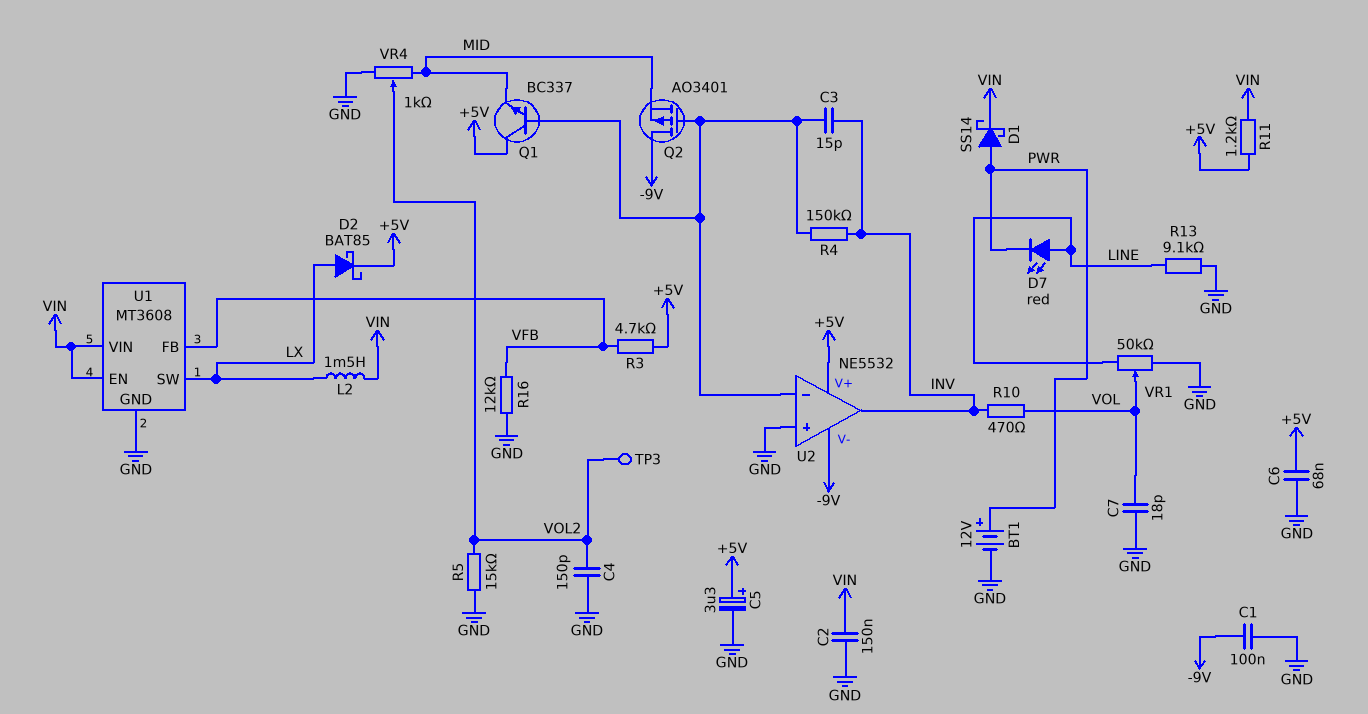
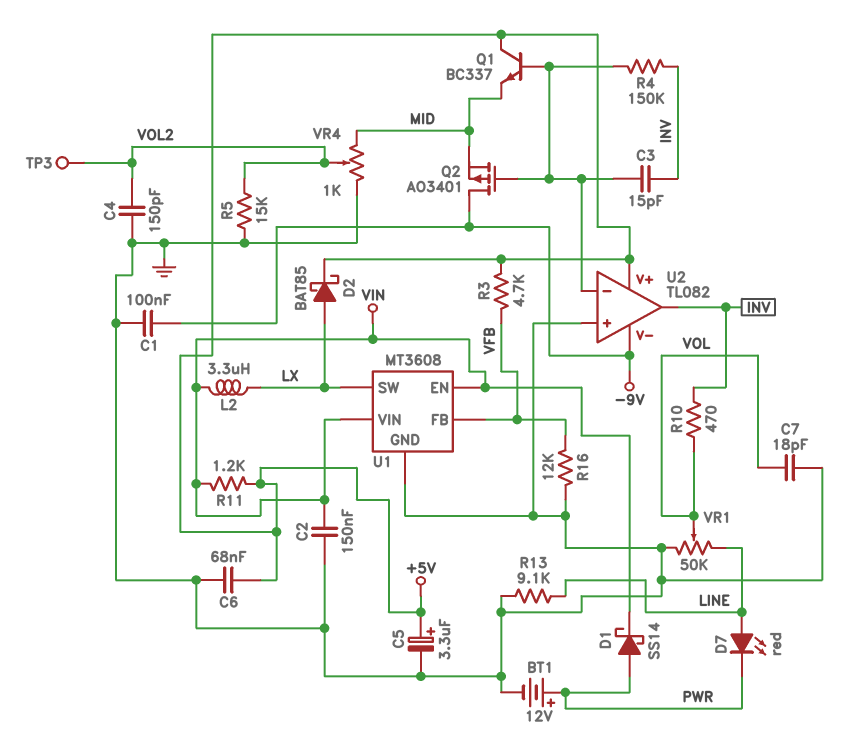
L2: 1.5mH (LX, VIN) -> 3.3uH (LX, VIN)
U2: NE5532 -> TL082

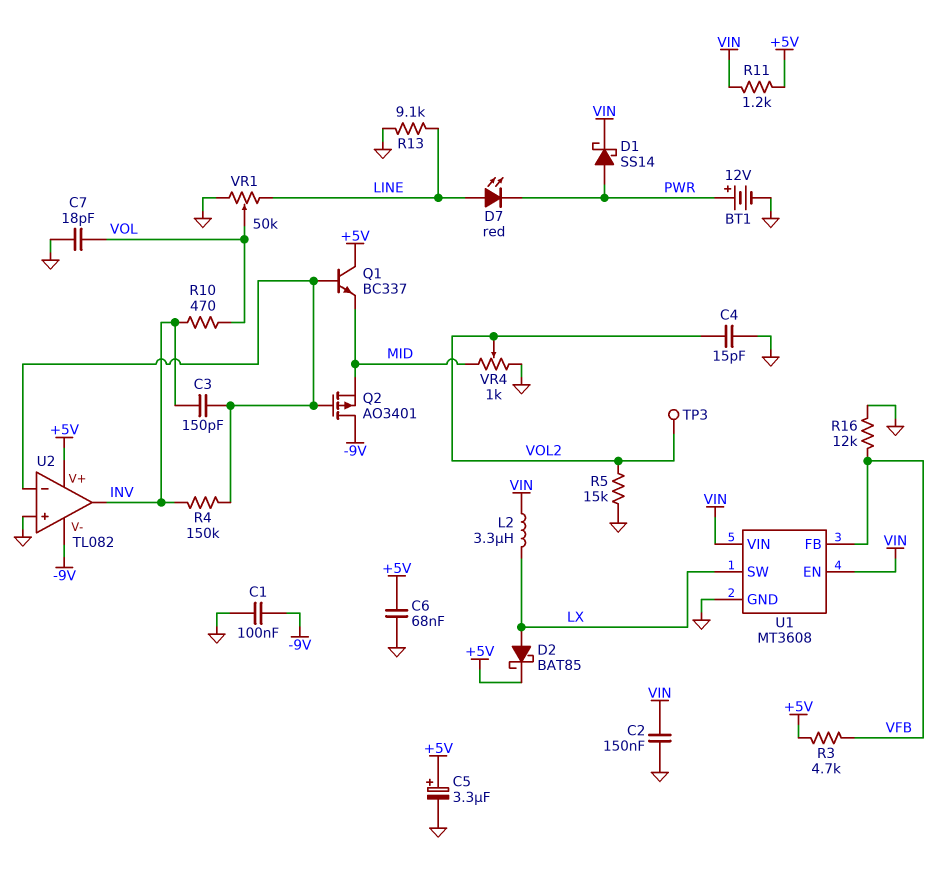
C3: 15pF (INV, U2/in-) -> 150pF (INV, U2/in-)
C4: 150pF (GND, VOL2) -> 15pF (GND, VOL2)

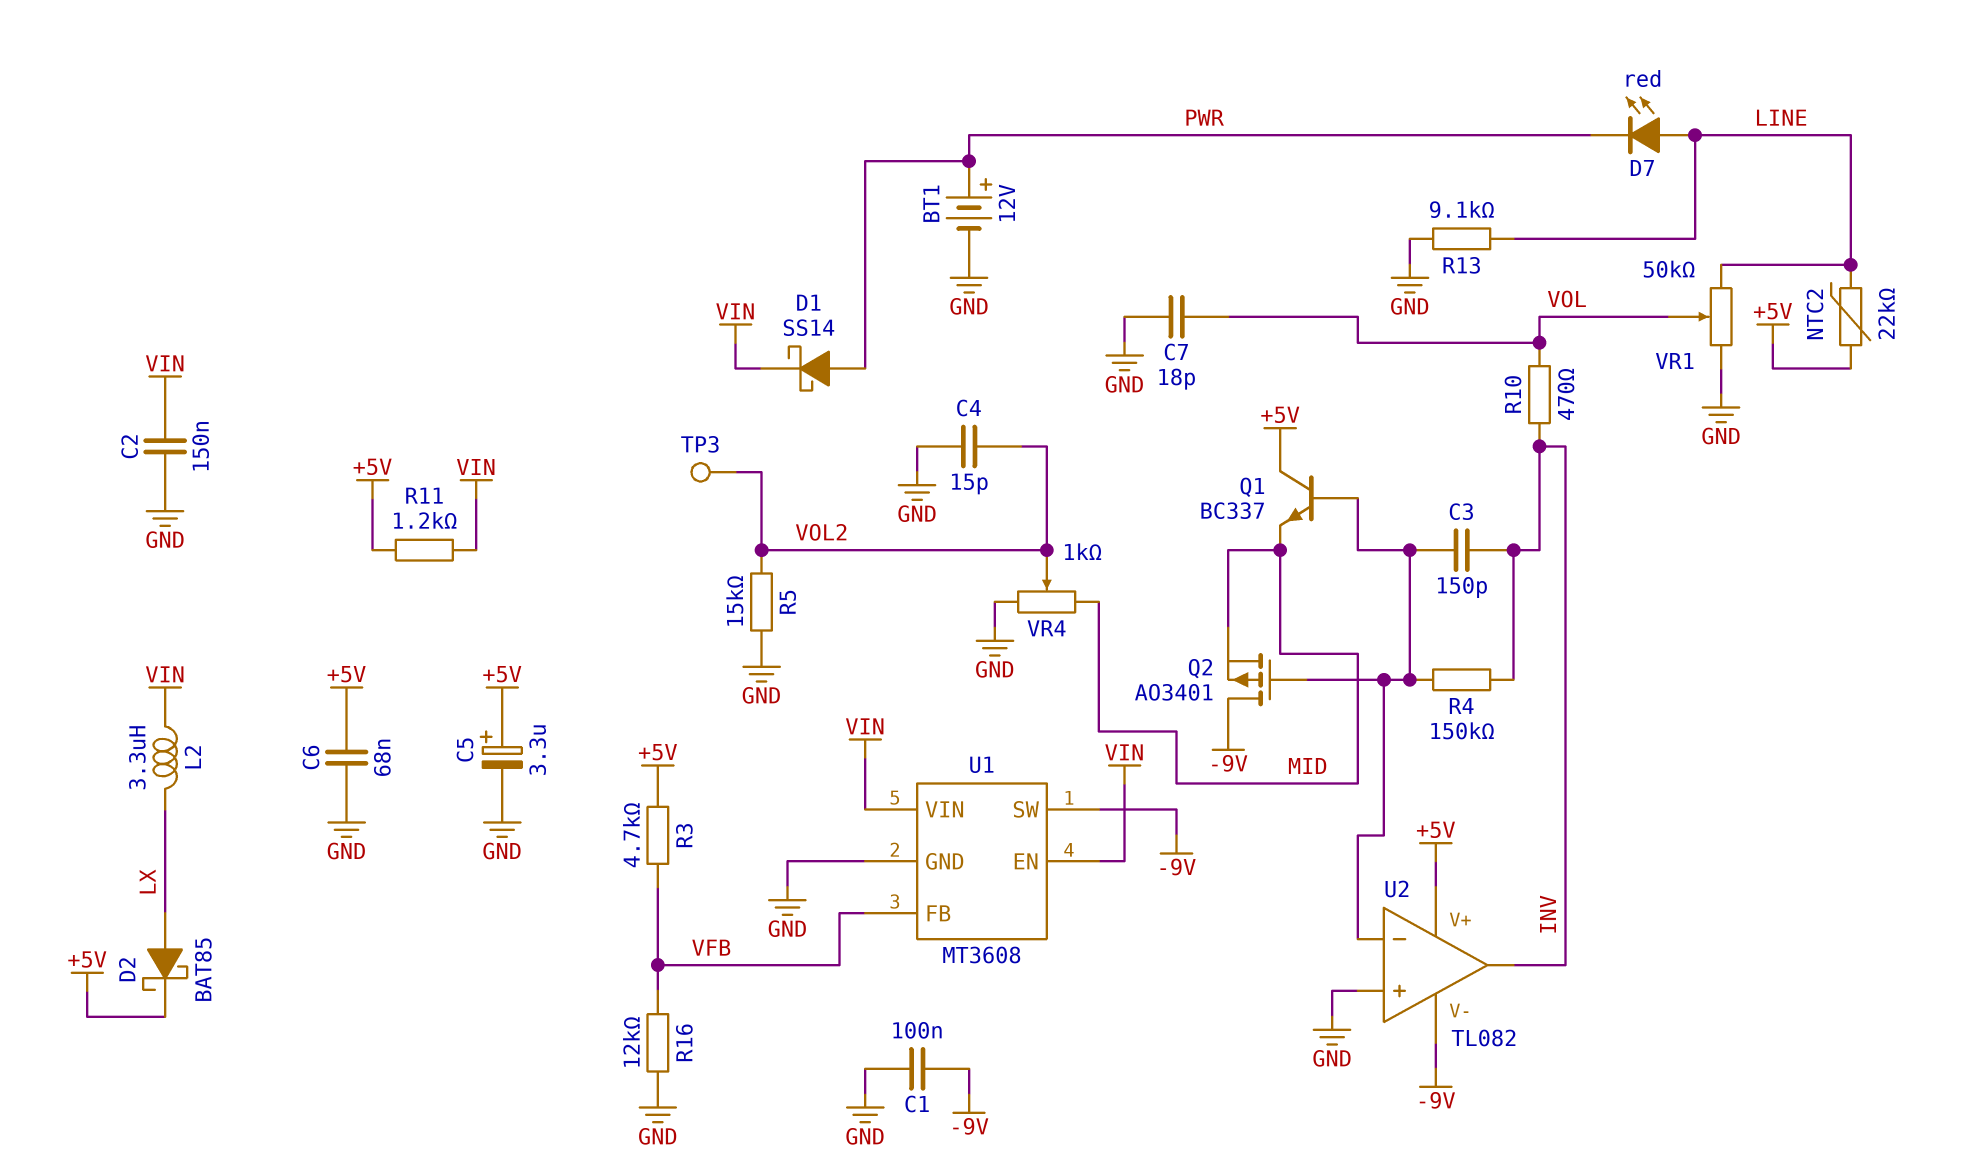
NTC2: none -> 22k (+5V, LINE)
U1 pin SW: LX -> -9V

